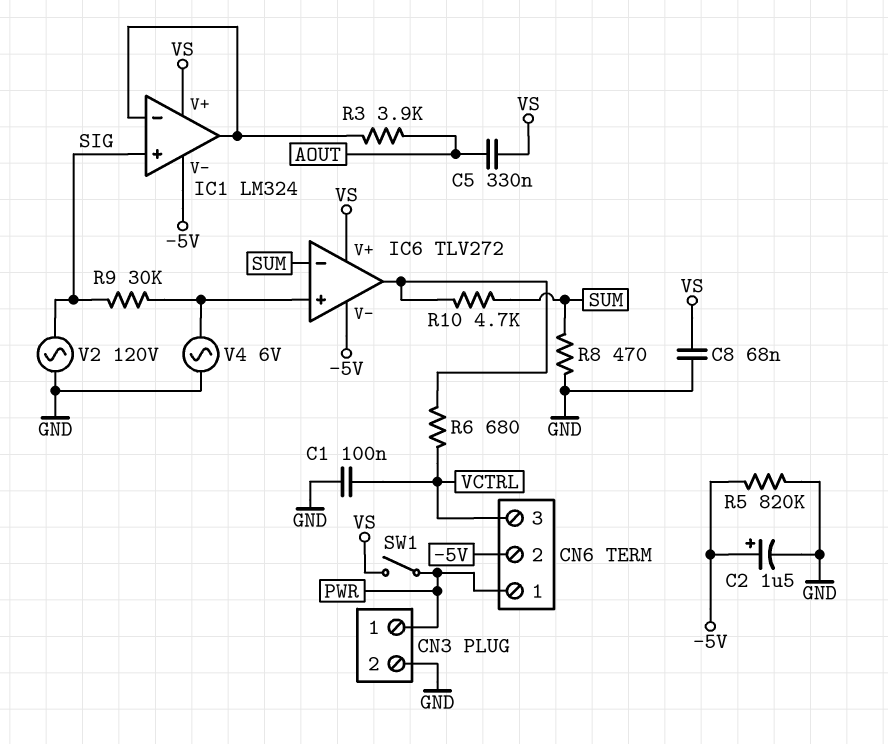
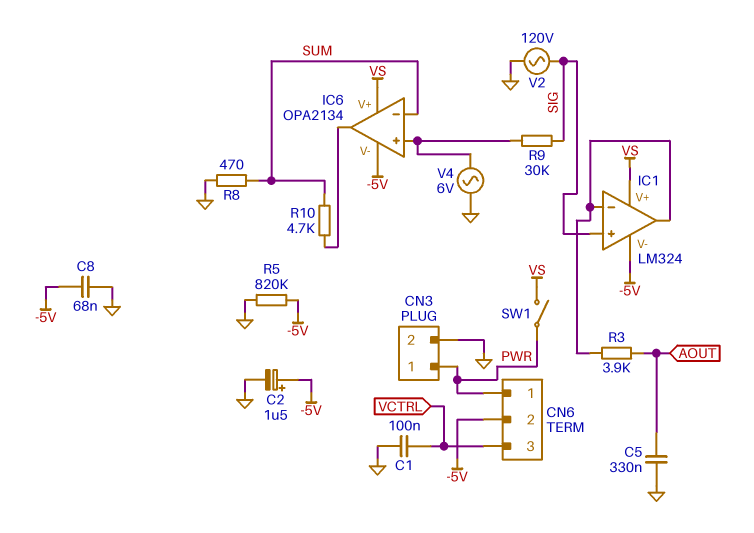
C5: 330nF (AOUT, VS) -> 330nF (AOUT, GND)
C8: 68nF (GND, VS) -> 68nF (-5V, GND)
IC6: TLV272 -> OPA2134
R6: 680 (IC6/out, VCTRL) -> none

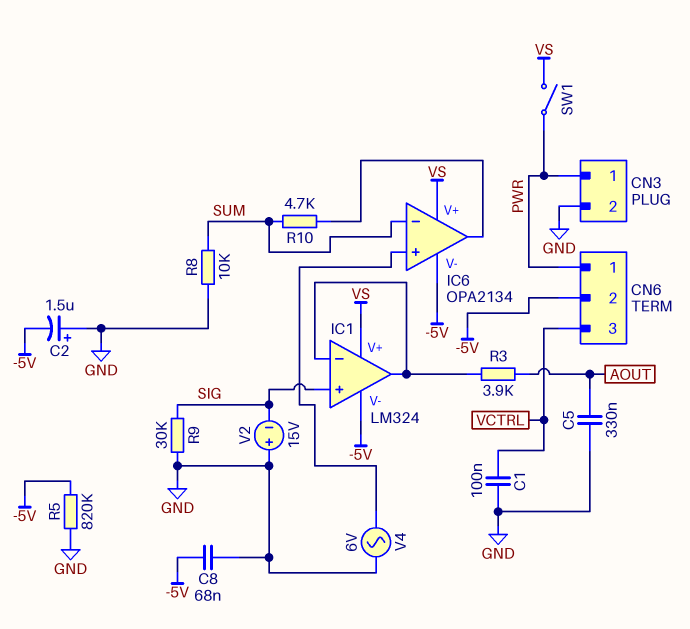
C2: 1.5uF (plus -5V, minus GND) -> 1.5uF (plus GND, minus -5V)
R8: 470 (GND, SUM) -> 10k (GND, SUM)
R9: 30k (IC6/in+, SIG) -> 30k (GND, SIG)
V2: AC 120V (GND, SIG) -> 15V (plus GND, minus SIG)

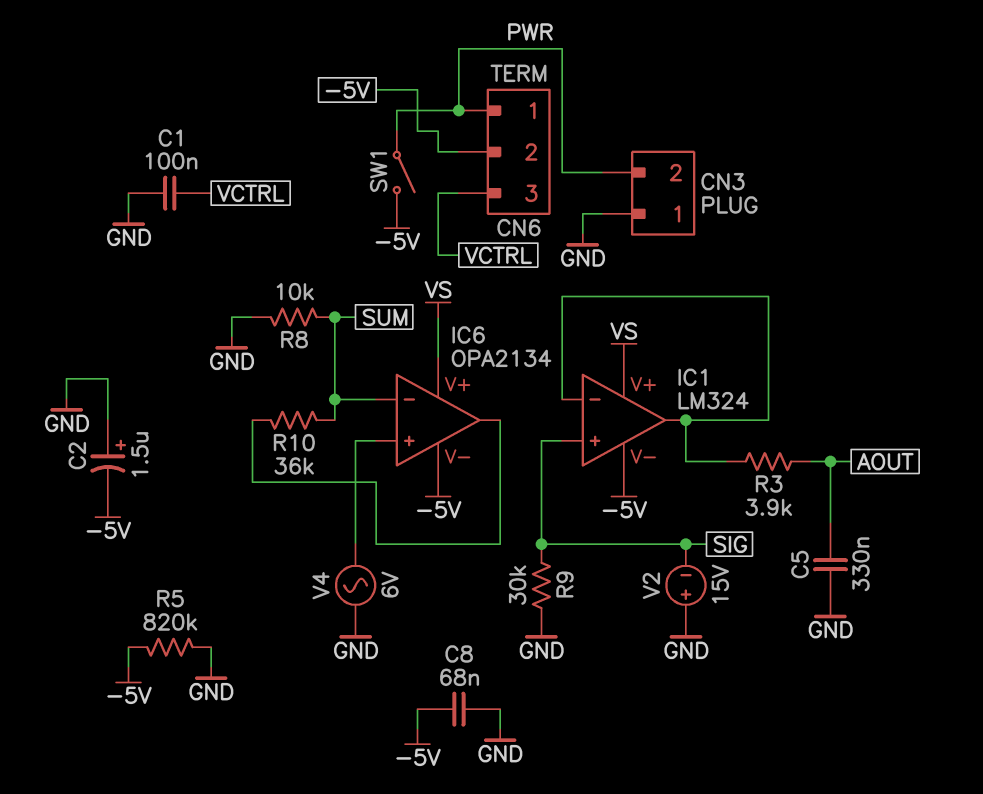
CN3 pin 1: PWR -> GND
CN3 pin 2: GND -> PWR
R10: 4.7k (IC6/out, SUM) -> 36k (IC6/out, SUM)
SW1: switch (PWR, VS) -> switch (-5V, PWR)

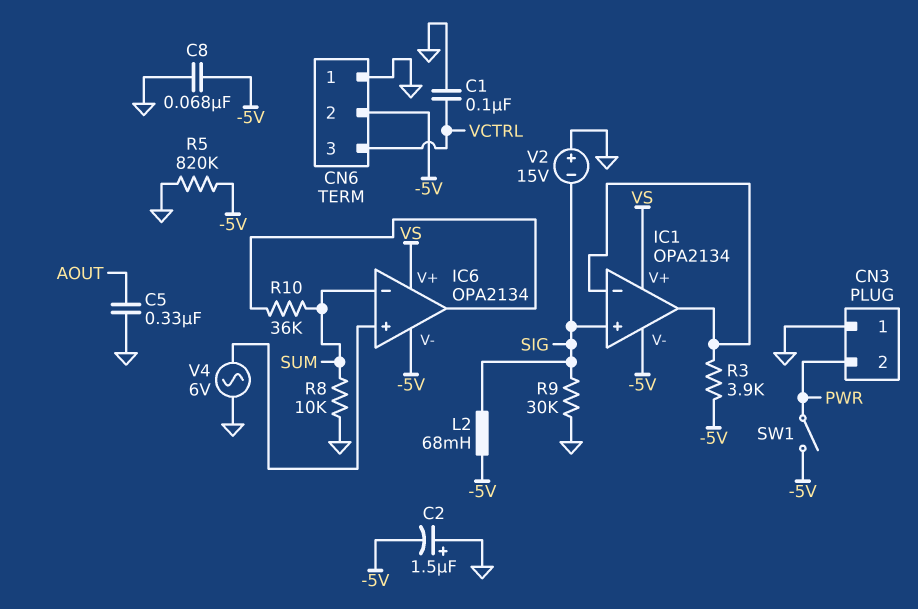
CN6 pin 1: PWR -> GND
IC1: LM324 -> OPA2134
L2: none -> 68mH (-5V, SIG)
R3: 3.9k (AOUT, IC1/in-) -> 3.9k (-5V, IC1/in-)

